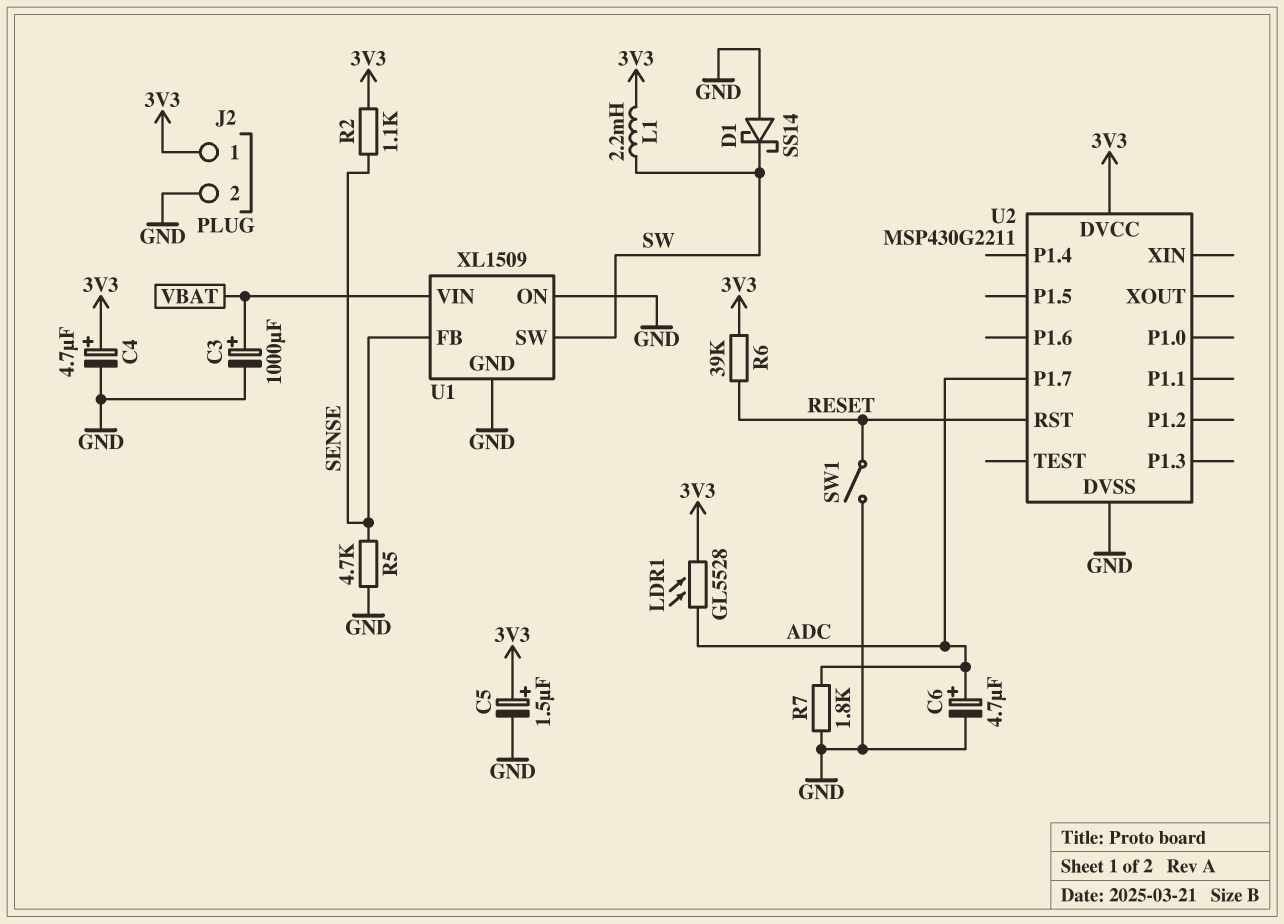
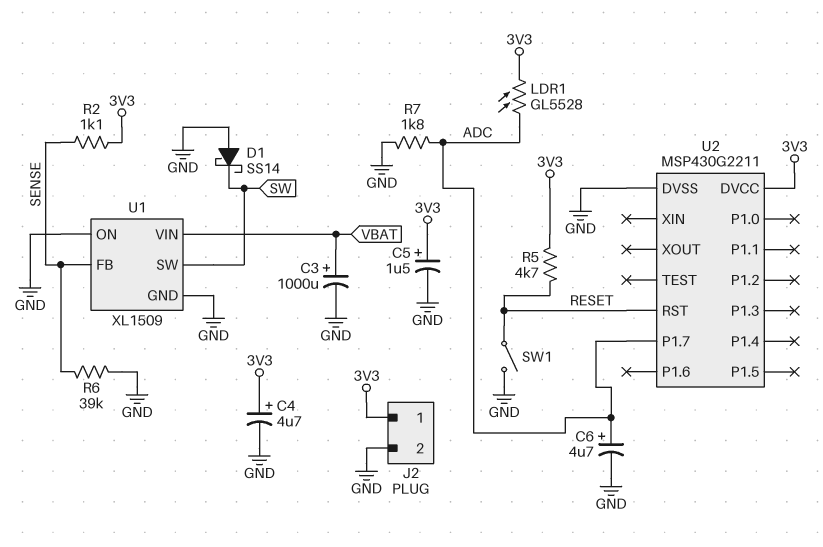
L1: 2.2mH (3V3, SW) -> none
R5: 4.7k (GND, SENSE) -> 4.7k (3V3, RESET)
R6: 39k (3V3, RESET) -> 39k (GND, SENSE)

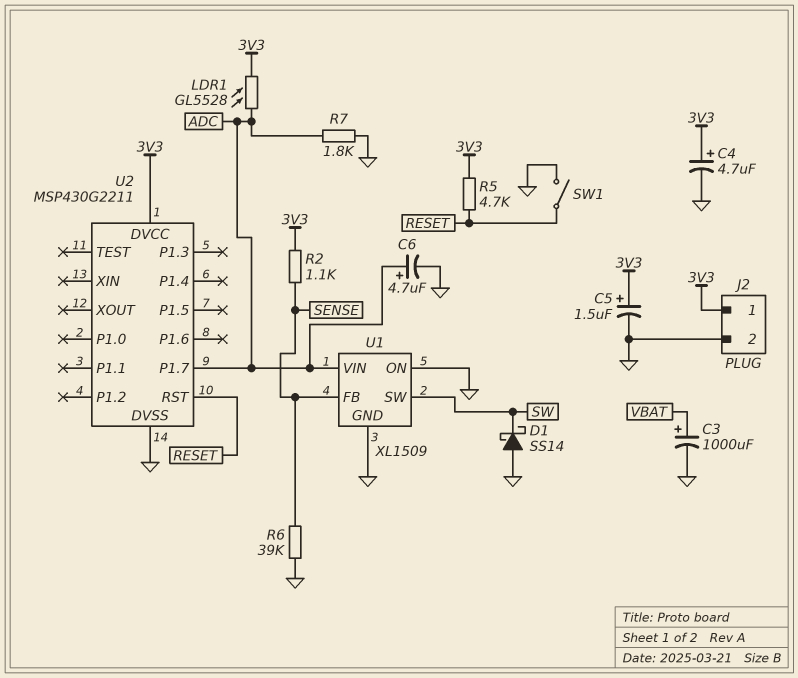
U1 pin VIN: VBAT -> ADC

